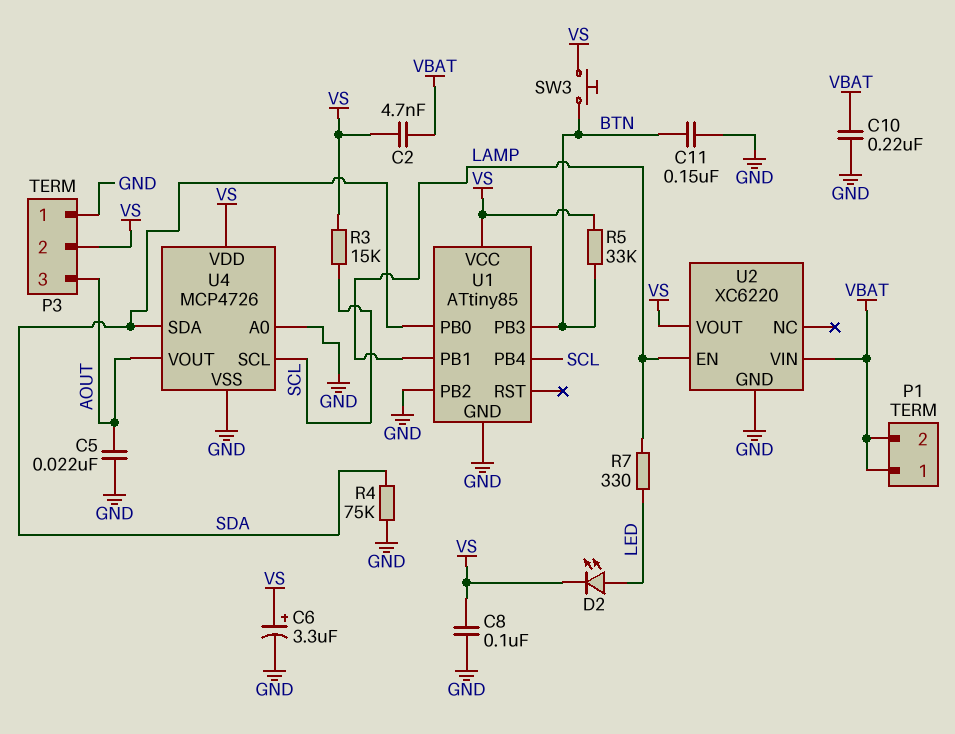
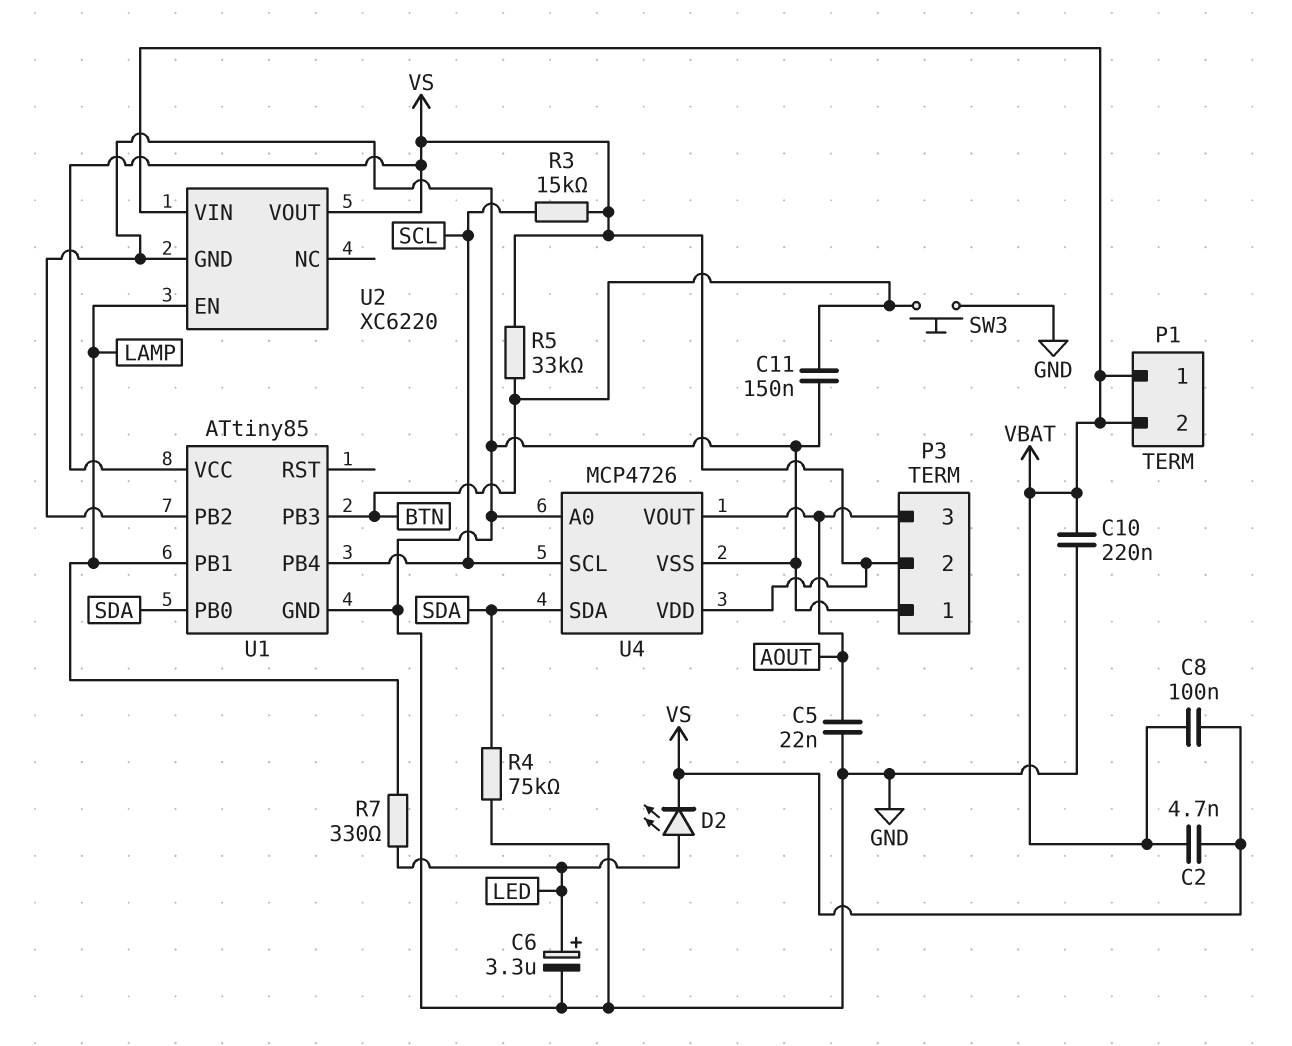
C6: 3.3uF (plus VS, minus GND) -> 3.3uF (plus LED, minus GND)
C8: 100nF (GND, VS) -> 100nF (VBAT, VS)
SW3: button (BTN, VS) -> button (BTN, GND)

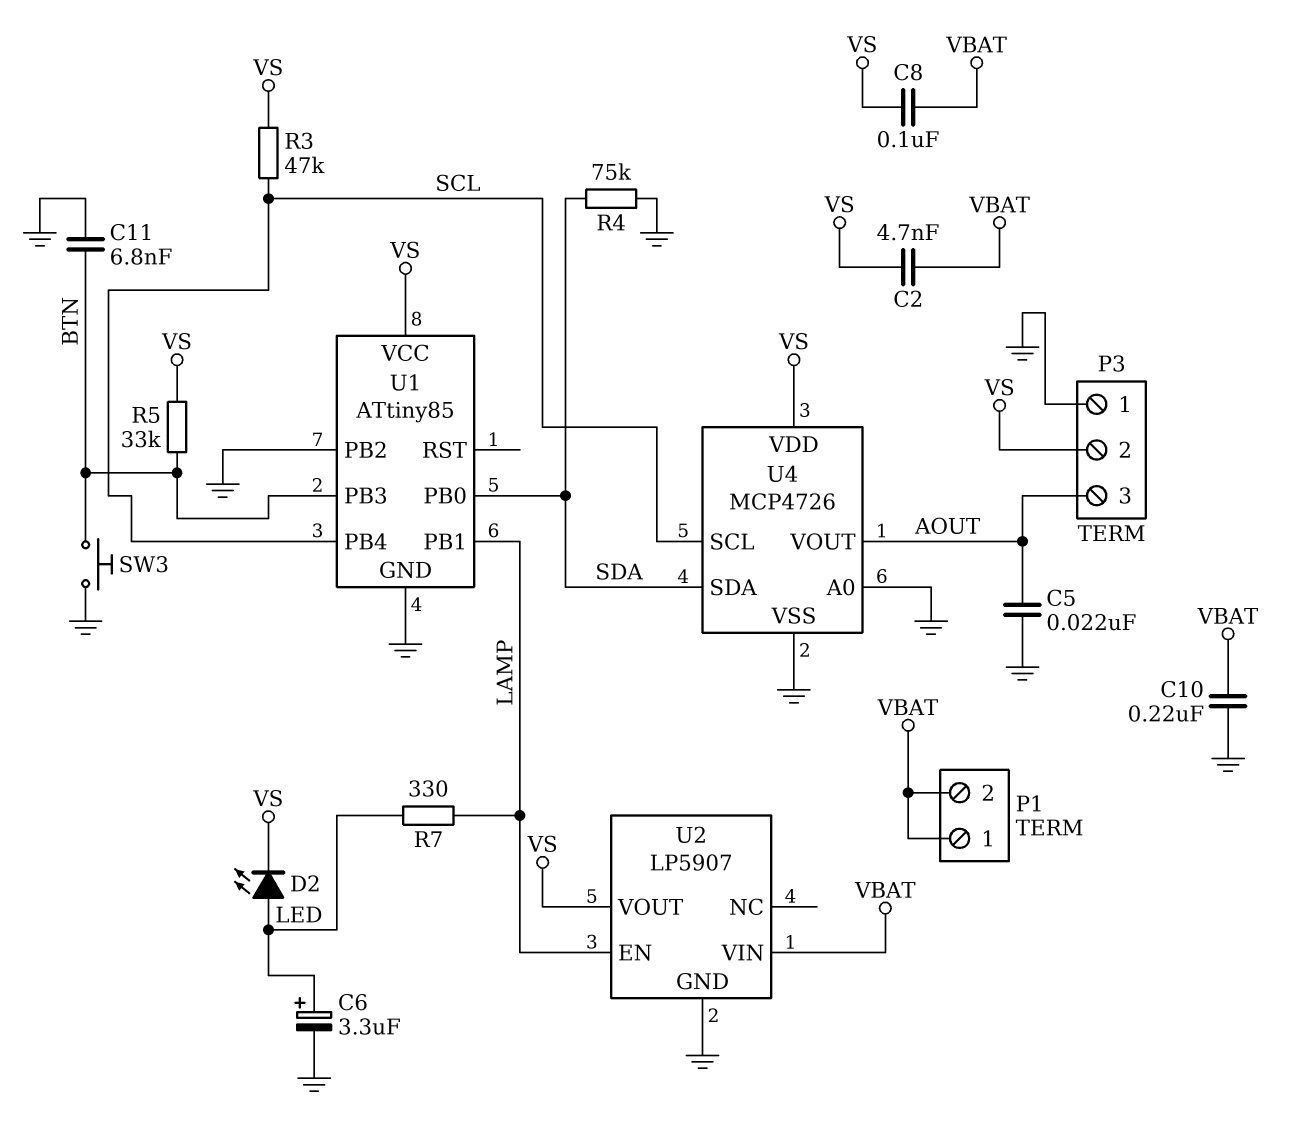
C11: 150nF (BTN, GND) -> 6.8nF (BTN, GND)
R3: 15k (SCL, VS) -> 47k (SCL, VS)
U2: XC6220 -> LP5907

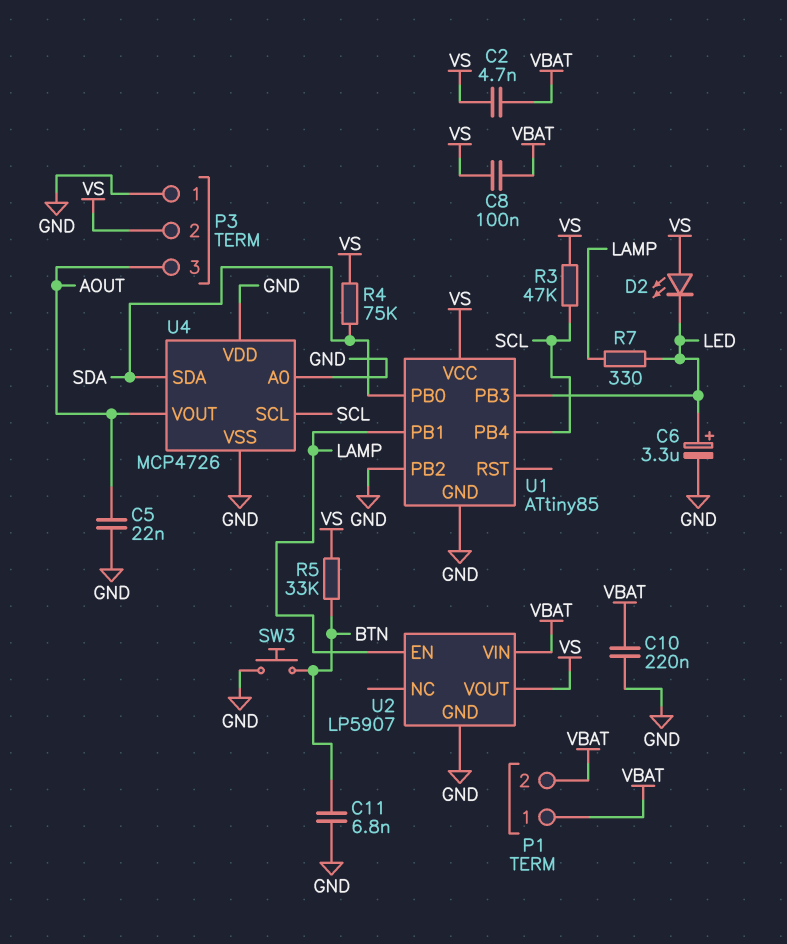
D2: LED (A LED, K VS) -> LED (A VS, K LED)
R4: 75k (GND, SDA) -> 75k (SDA, VS)
U1 pin PB3: BTN -> LED
U4 pin VDD: VS -> GND

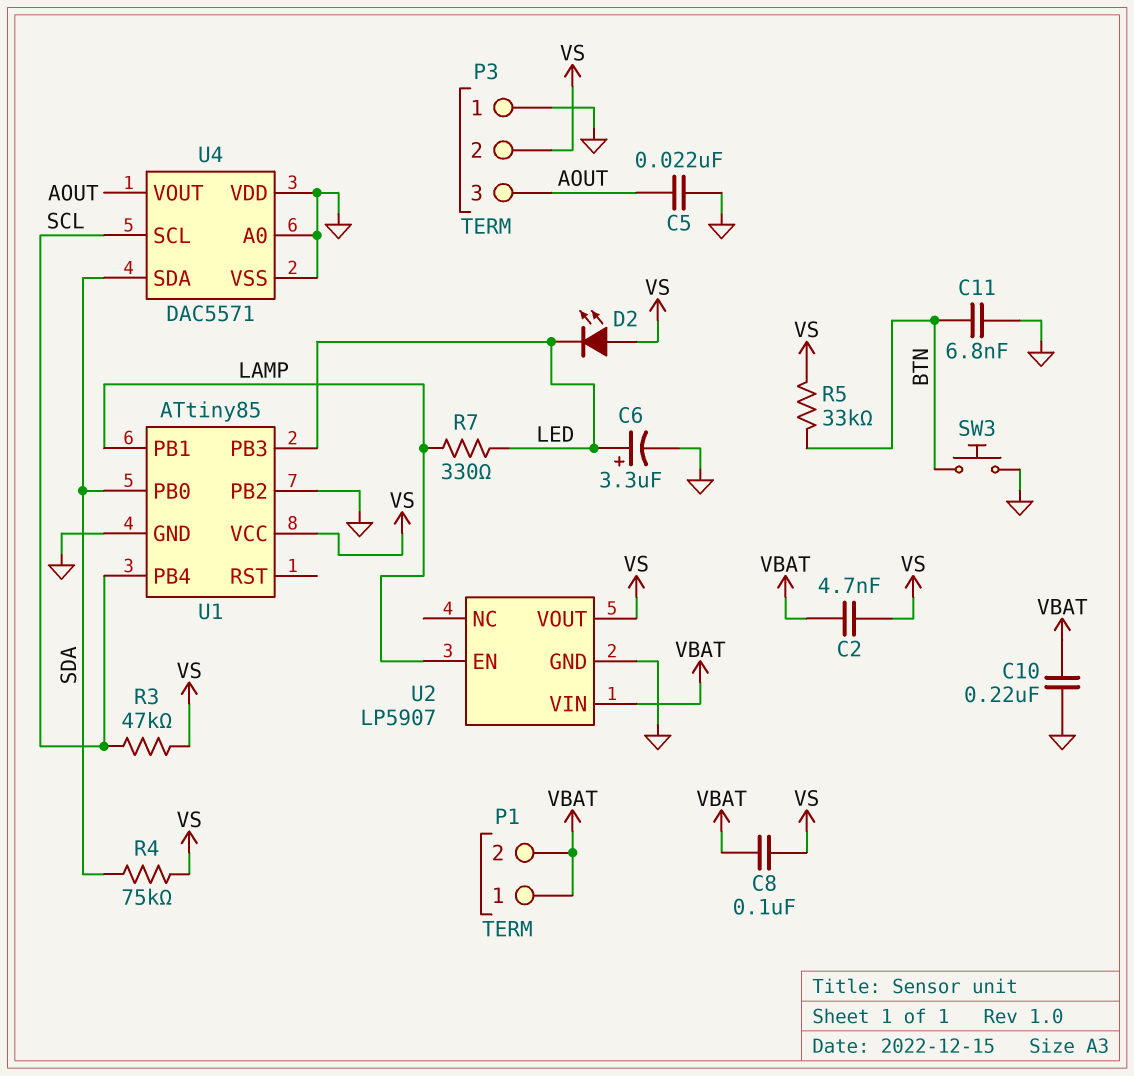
U4: MCP4726 -> DAC5571

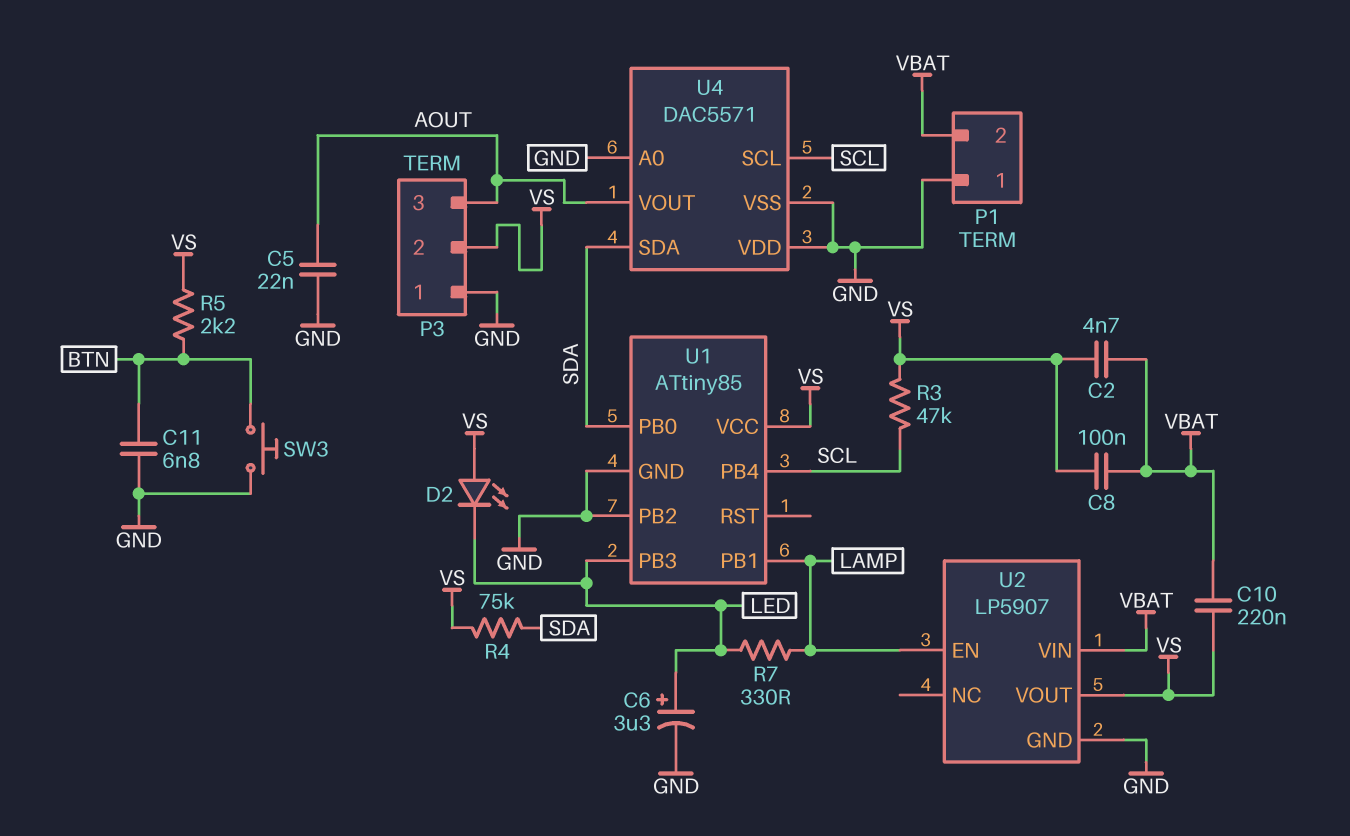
C10: 220nF (GND, VBAT) -> 220nF (VBAT, VS)
P1 pin 1: VBAT -> GND
R5: 33k (BTN, VS) -> 2.2k (BTN, VS)

